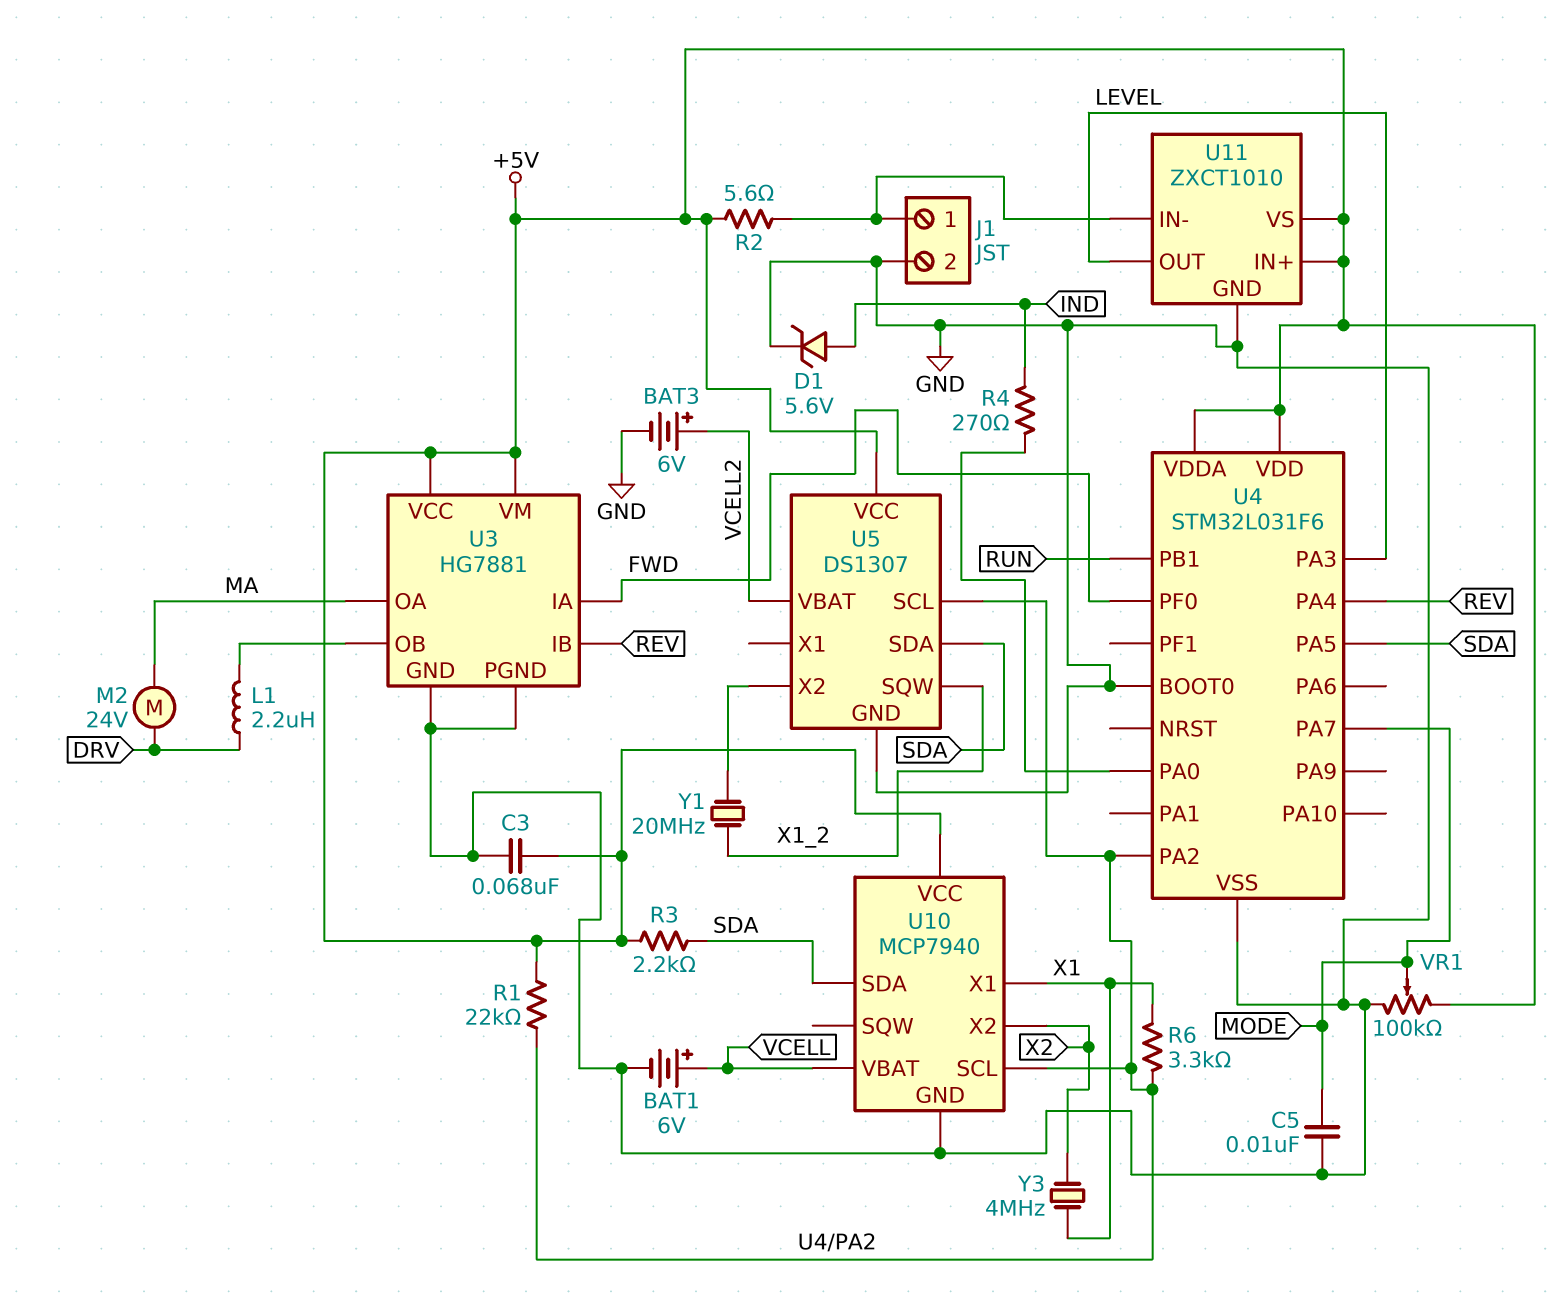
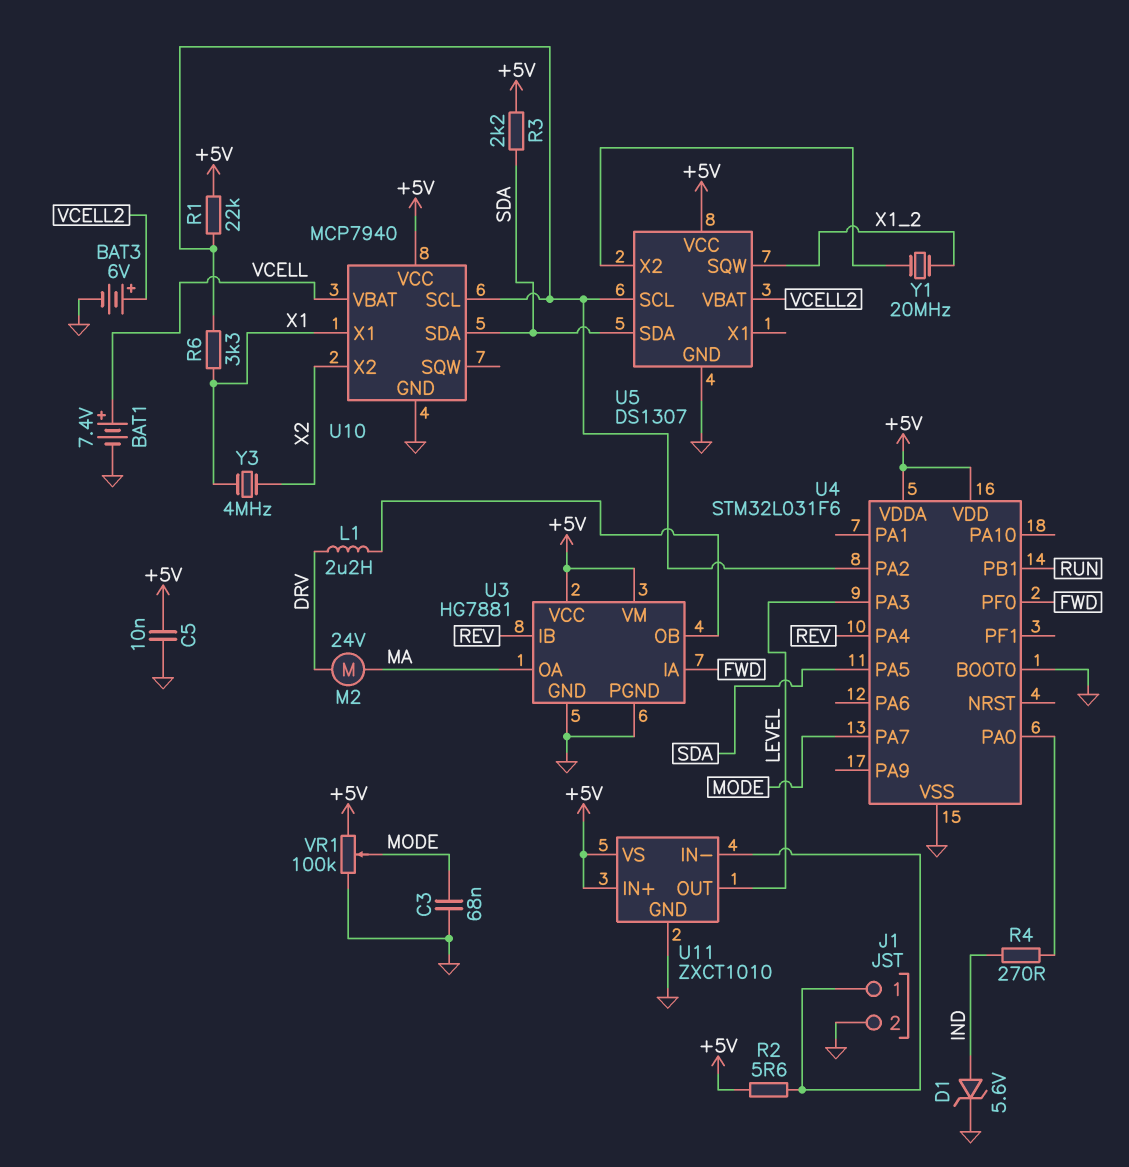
BAT1: 6V (plus VCELL, minus GND) -> 7.4V (plus VCELL, minus GND)
C3: 68nF (+5V, GND) -> 68nF (GND, MODE)
C5: 10nF (GND, MODE) -> 10nF (+5V, GND)

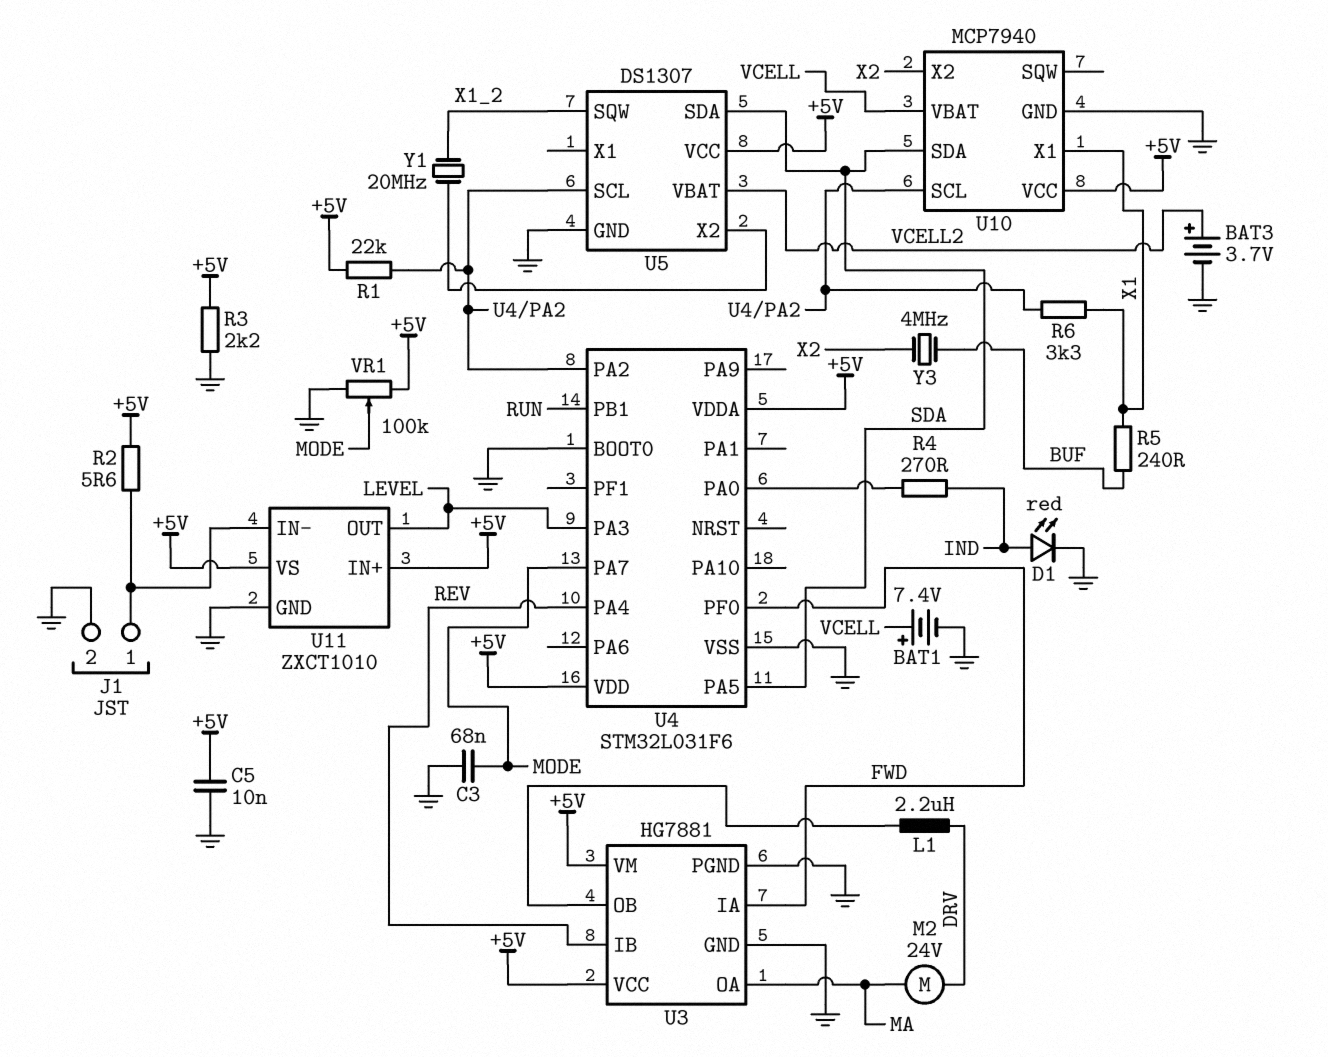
BAT3: 6V (plus VCELL2, minus GND) -> 3.7V (plus VCELL2, minus GND)
D1: zener 5.6V (A IND, K GND) -> LED red (A IND, K GND)
R3: 2.2k (+5V, SDA) -> 2.2k (+5V, GND)
R5: none -> 240 (BUF, X1)
Y3: 4MHz (X1, X2) -> 4MHz (BUF, X2)

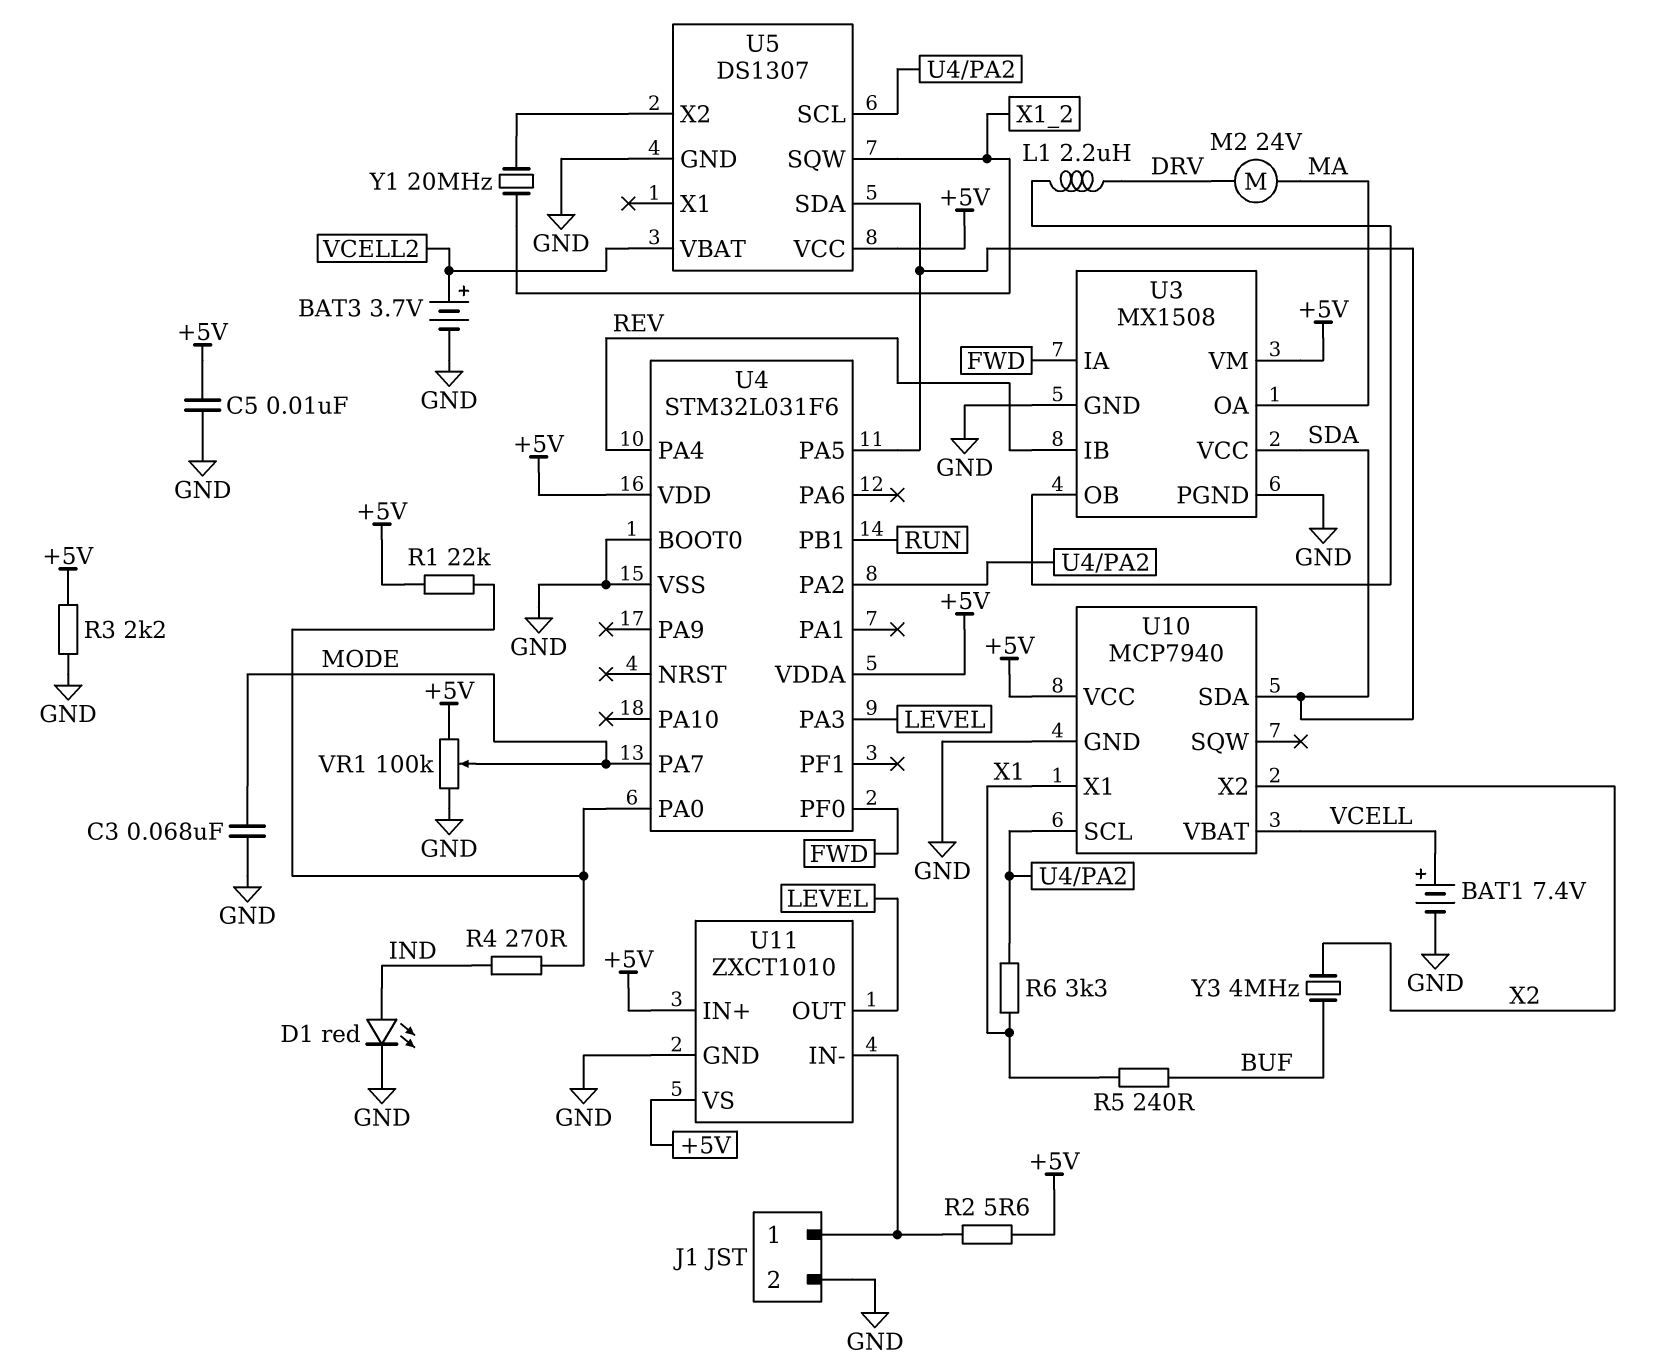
R1: 22k (+5V, U4/PA2) -> 22k (+5V, U4/PA0)
U3: HG7881 -> MX1508
U3 pin VCC: +5V -> SDA

